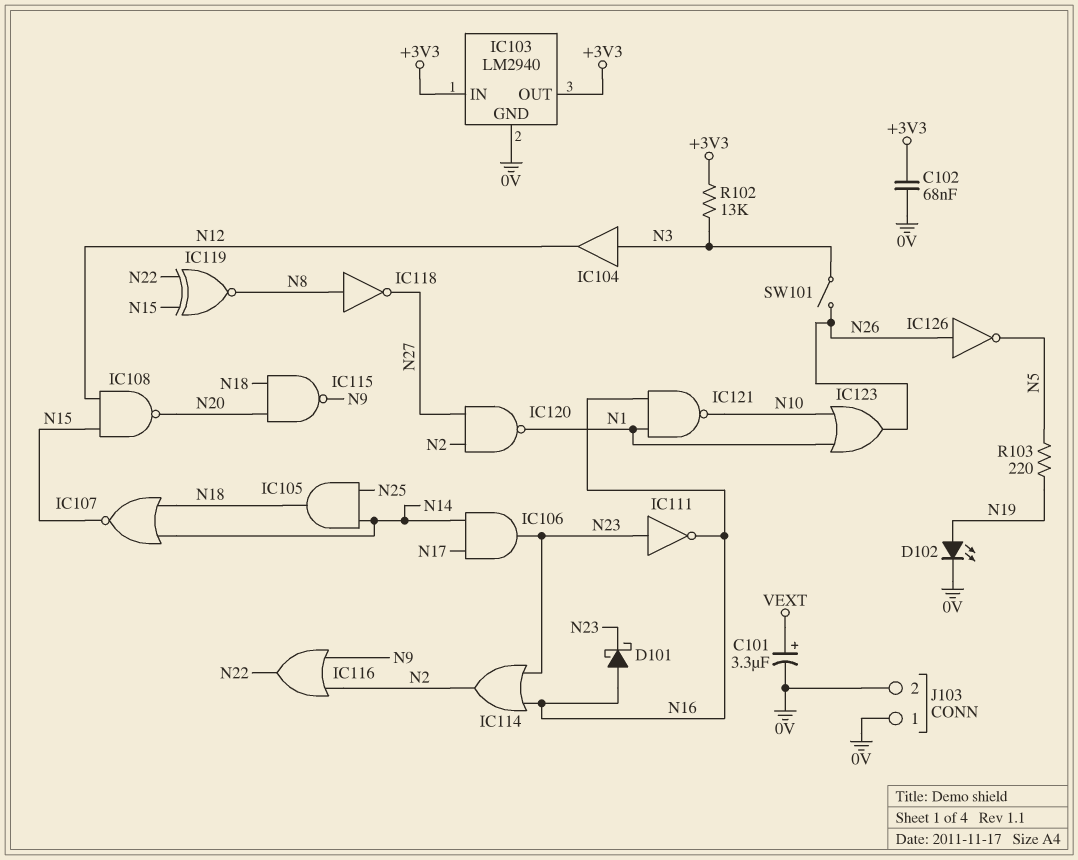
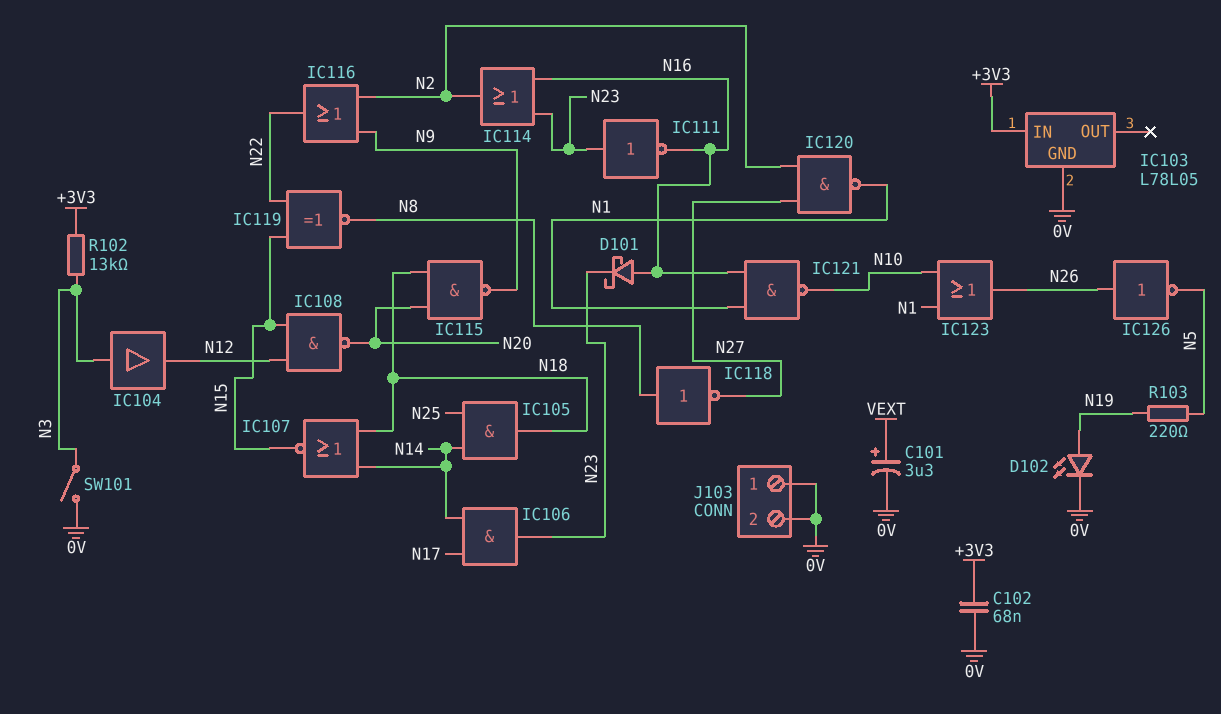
IC103: LM2940 -> L78L05
IC103 pin OUT: +3V3 -> none
SW101: switch (N3, N26) -> switch (0V, N3)

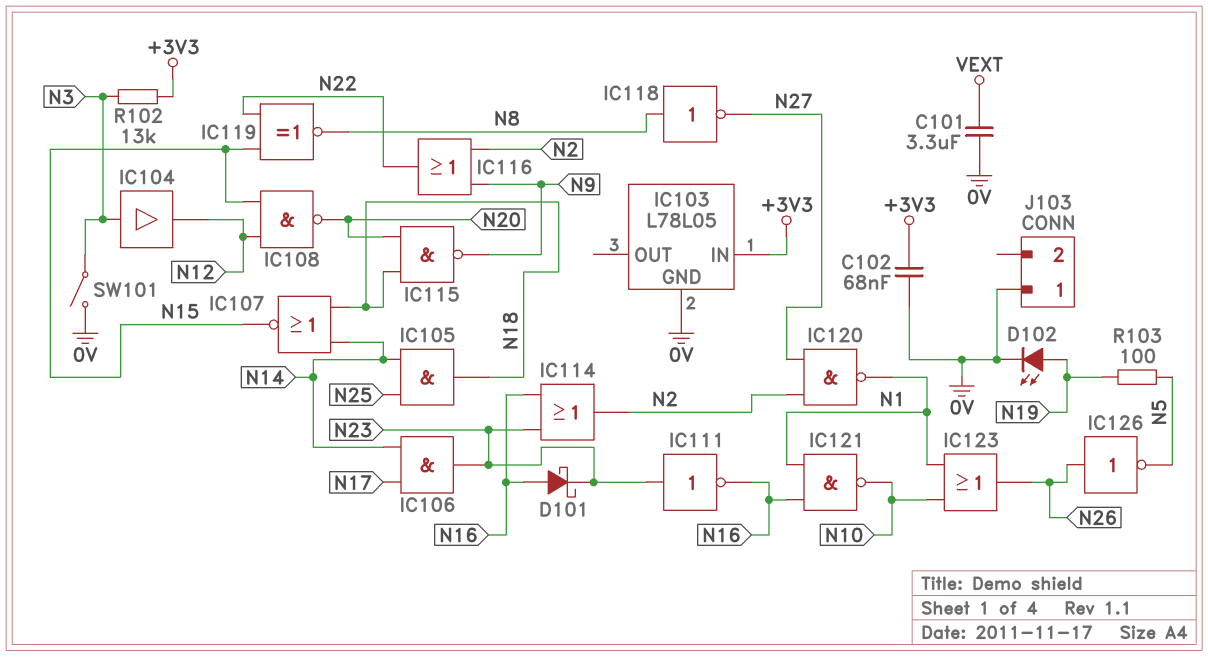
C101: 3.3uF (plus VEXT, minus 0V) -> 3.3uF (0V, VEXT)
J103 pin 2: 0V -> none
R103: 220 (N5, N19) -> 100 (N5, N19)

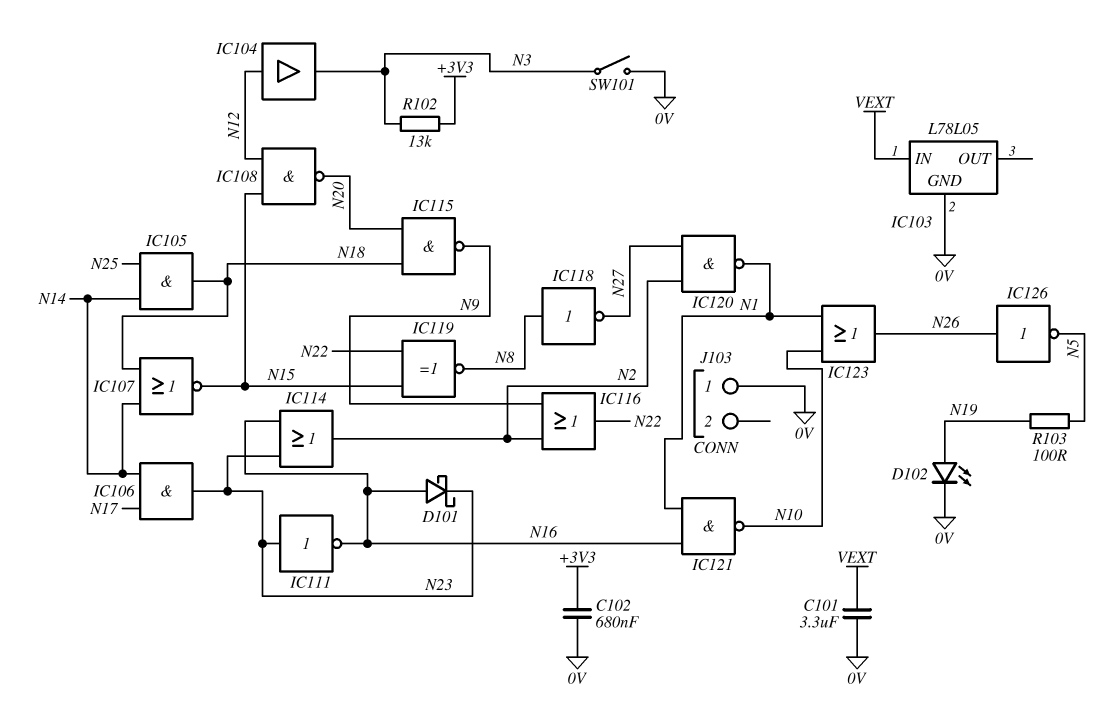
C102: 68nF (+3V3, 0V) -> 680nF (+3V3, 0V)
IC103 pin IN: +3V3 -> VEXT
IC104: buffer (in N3, out N12) -> buffer (in N12, out N3)

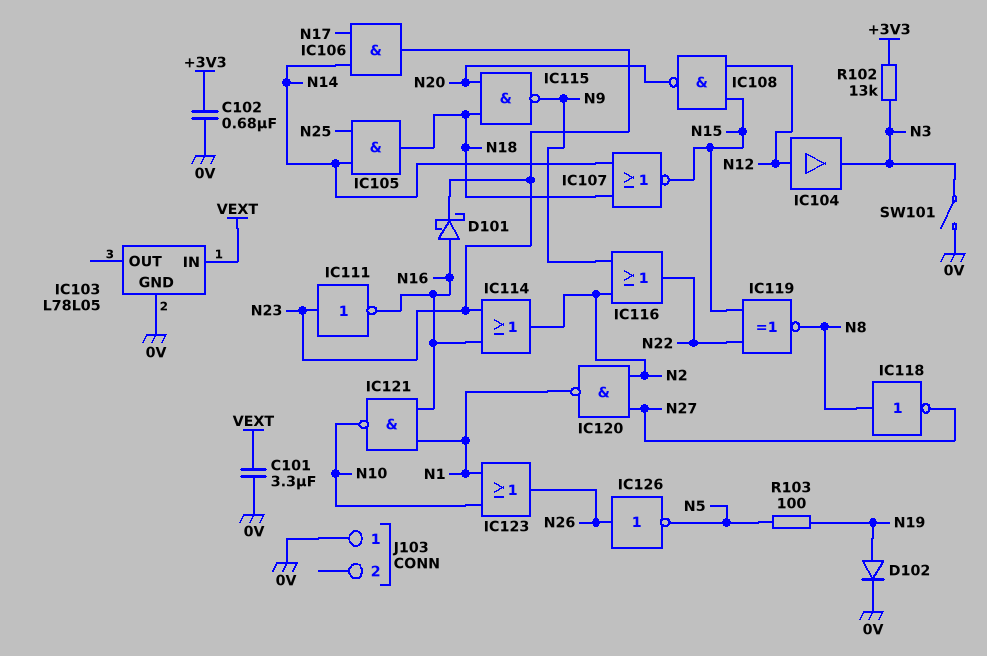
D102: LED (A N19, K 0V) -> diode (A N19, K 0V)

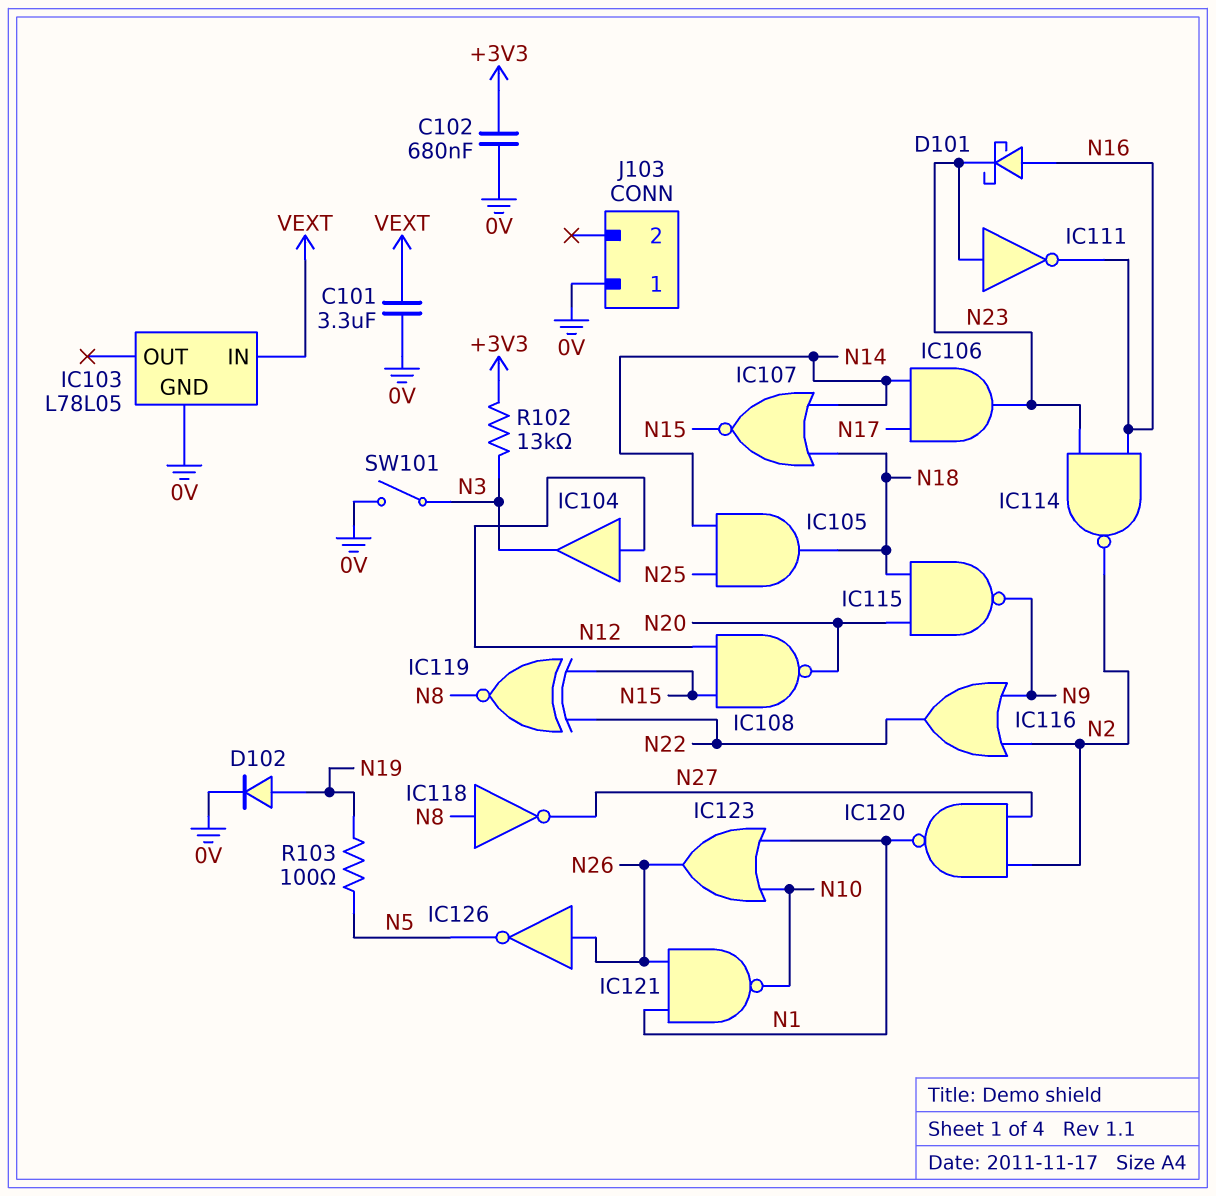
IC114: OR (in N16, in N23, out N2) -> NAND (in N16, in N23, out N2)
IC121: NAND (in N1, in N16, out N10) -> NAND (in N1, in N26, out N10)

